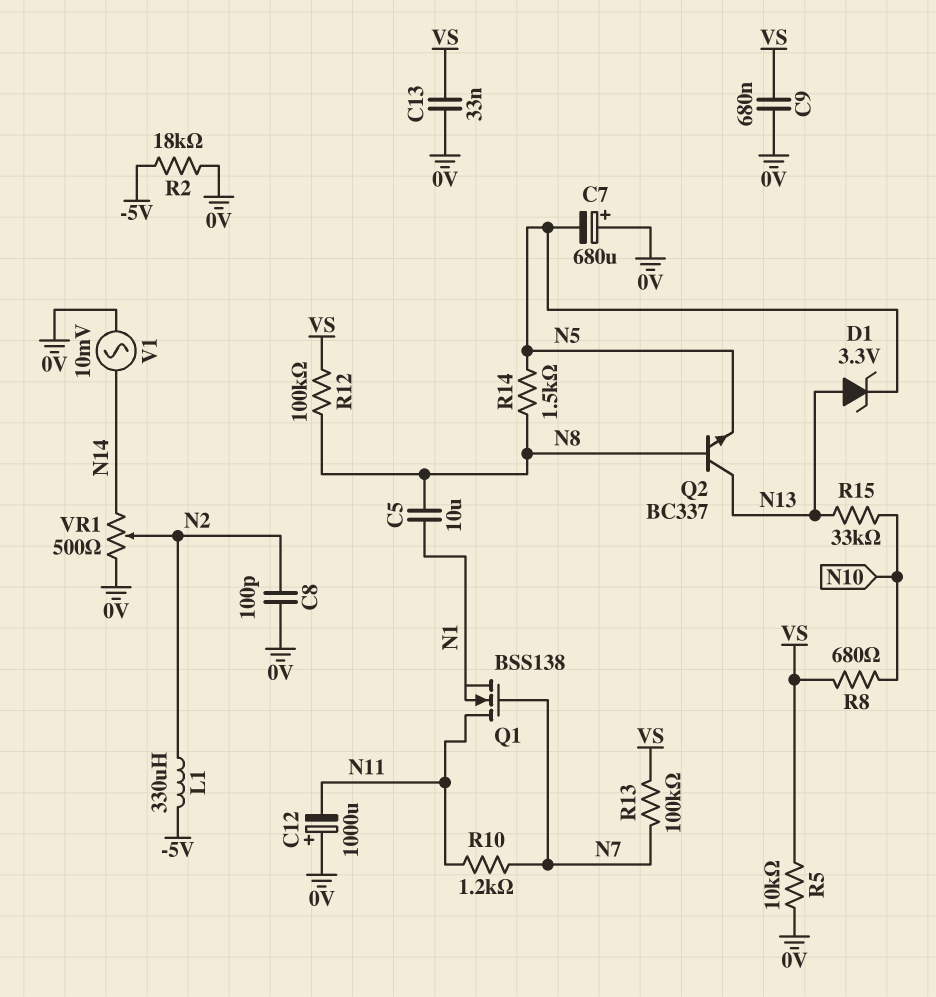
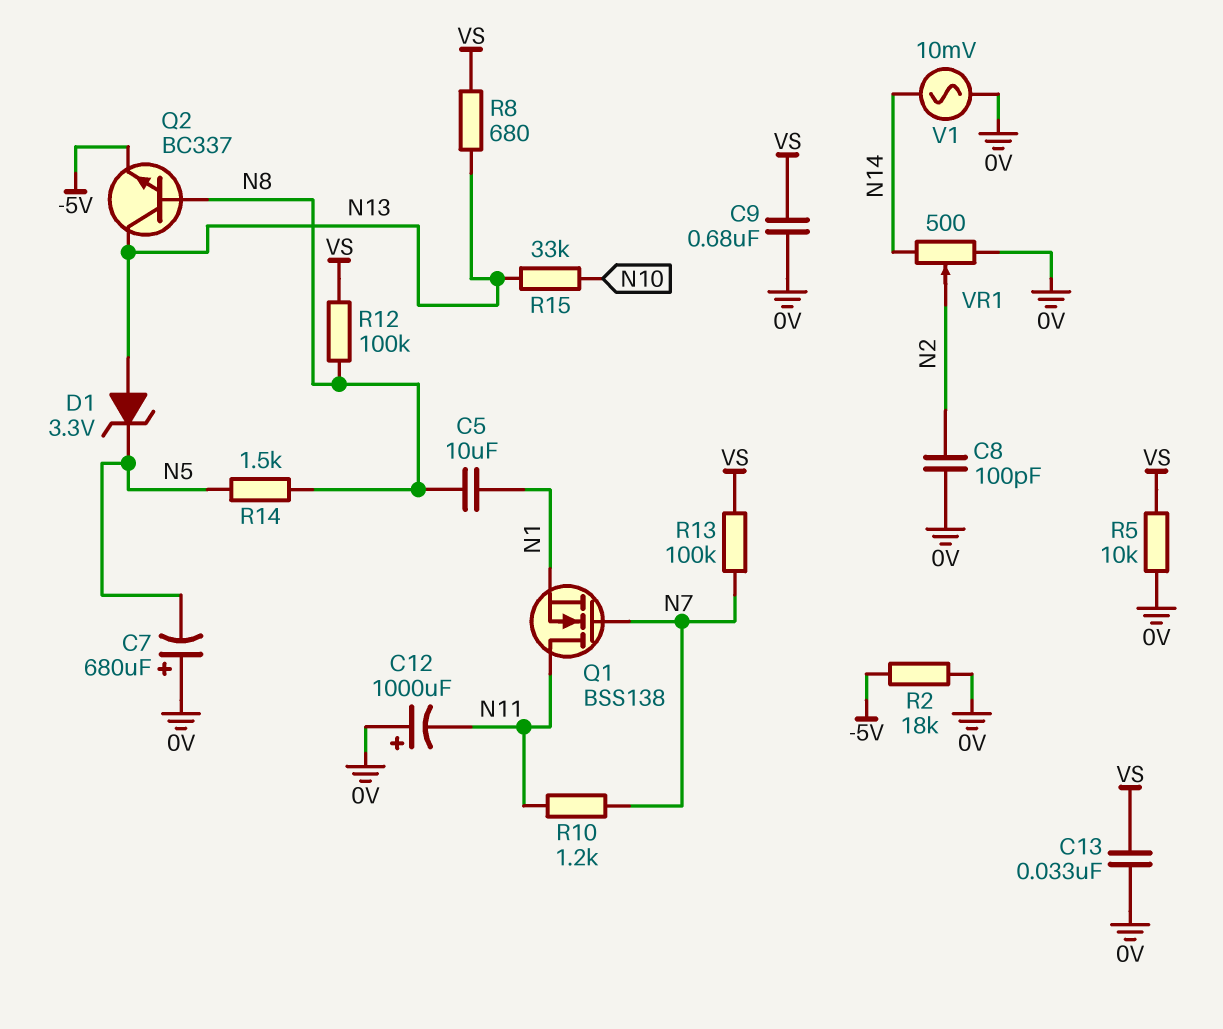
L1: 330uH (-5V, N2) -> none
Q2: NPN BC337 (B N8, C N13, E N5) -> NPN BC337 (B N8, C N13, E -5V)
R8: 680 (N10, VS) -> 680 (N13, VS)

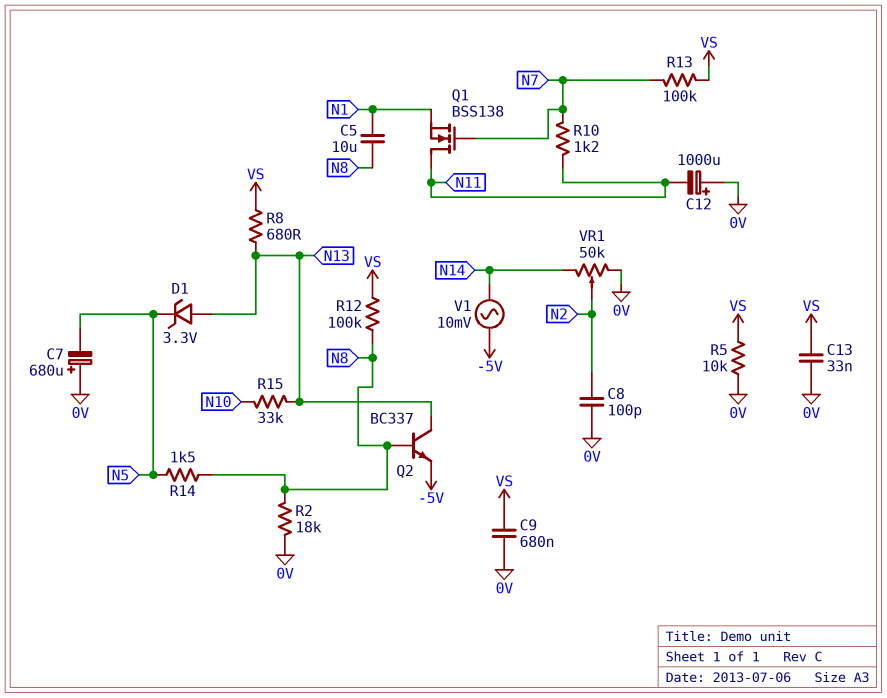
R2: 18k (-5V, 0V) -> 18k (0V, N8)
V1: AC 10mV (0V, N14) -> AC 10mV (-5V, N14)
VR1: 500 (0V, N14, wiper N2) -> 50k (0V, N14, wiper N2)

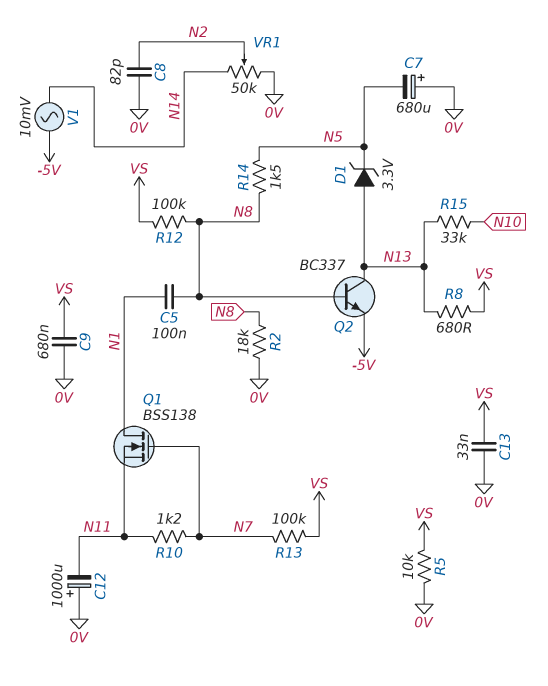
C5: 10uF (N1, N8) -> 100nF (N1, N8)
C8: 100pF (0V, N2) -> 82pF (0V, N2)
Q1: NMOS BSS138 (G N7, D N11, S N1) -> NMOS BSS138 (G N7, D N1, S N11)

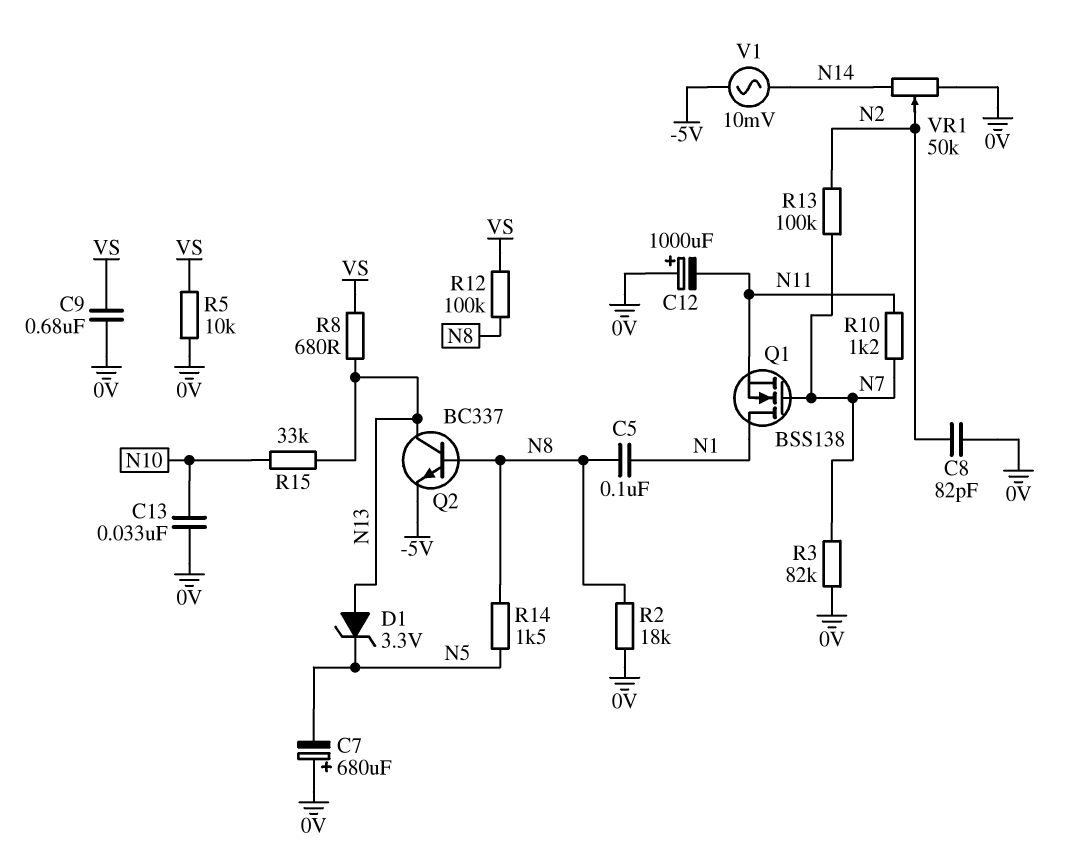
C13: 33nF (0V, VS) -> 33nF (0V, N10)
R3: none -> 82k (0V, N7)
R13: 100k (N7, VS) -> 100k (N2, N7)

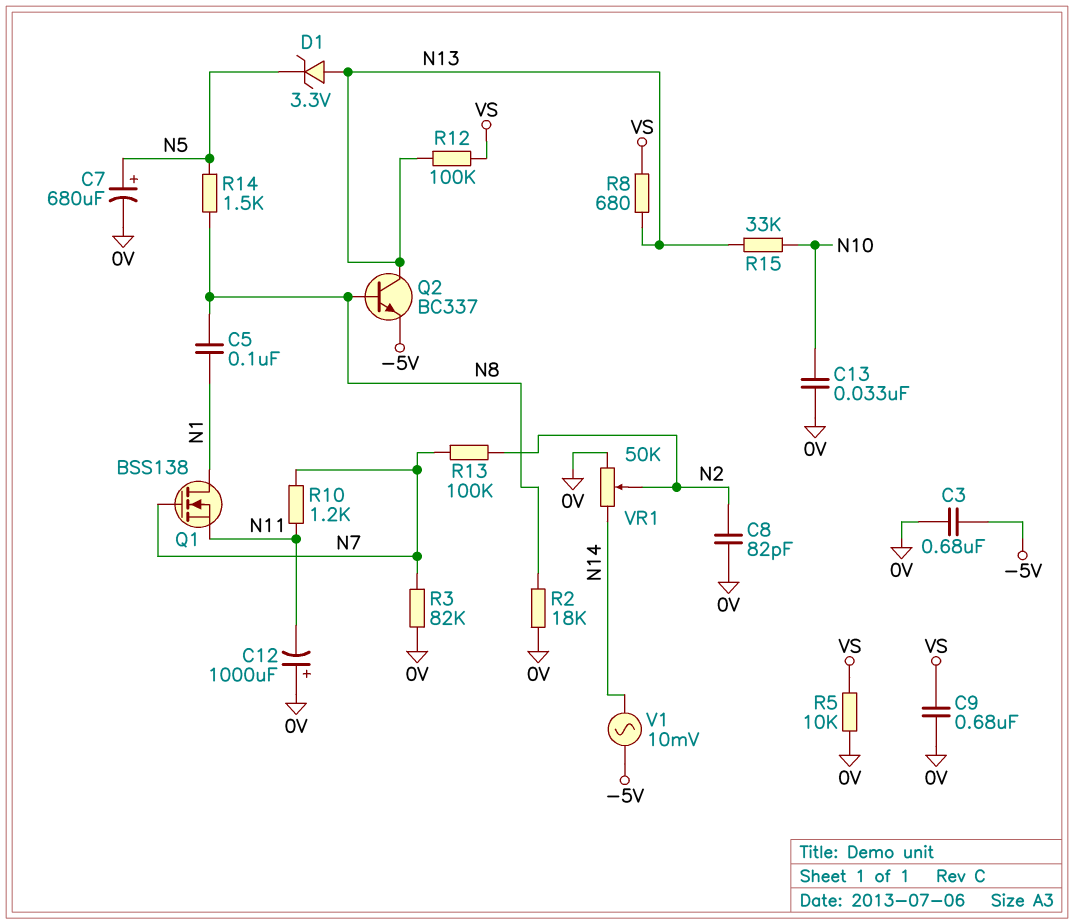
C3: none -> 680nF (-5V, 0V)
C7: 680uF (plus 0V, minus N5) -> 680uF (plus N5, minus 0V)
R12: 100k (N8, VS) -> 100k (N13, VS)

